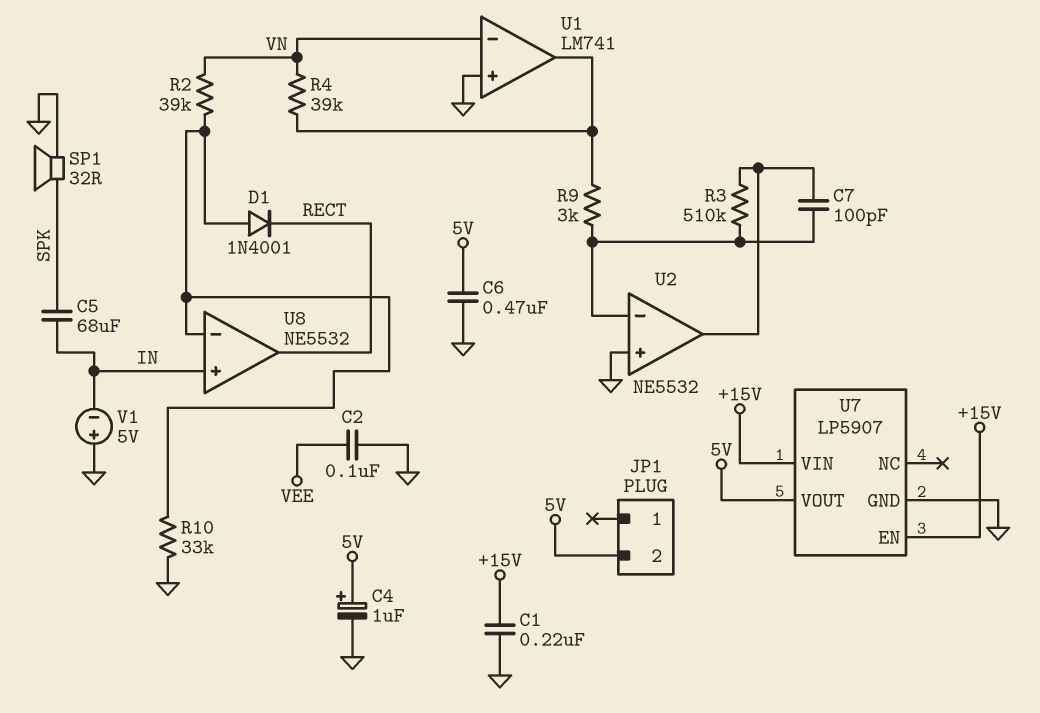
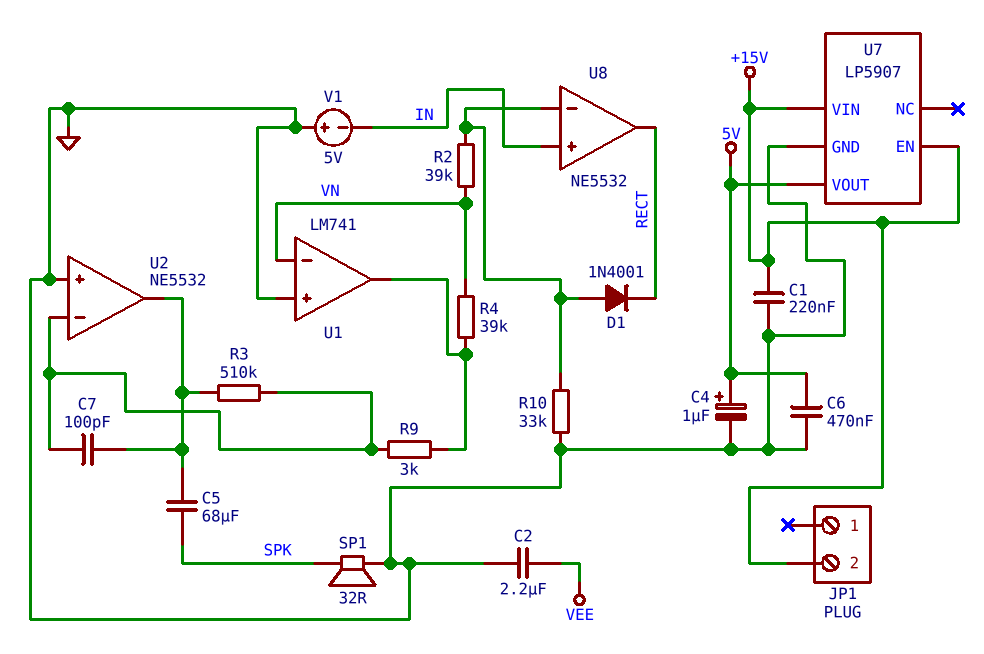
C2: 100nF (GND, VEE) -> 2.2uF (GND, VEE)
C5: 68uF (IN, SPK) -> 68uF (SPK, U2/out)
JP1 pin 2: 5V -> +15V

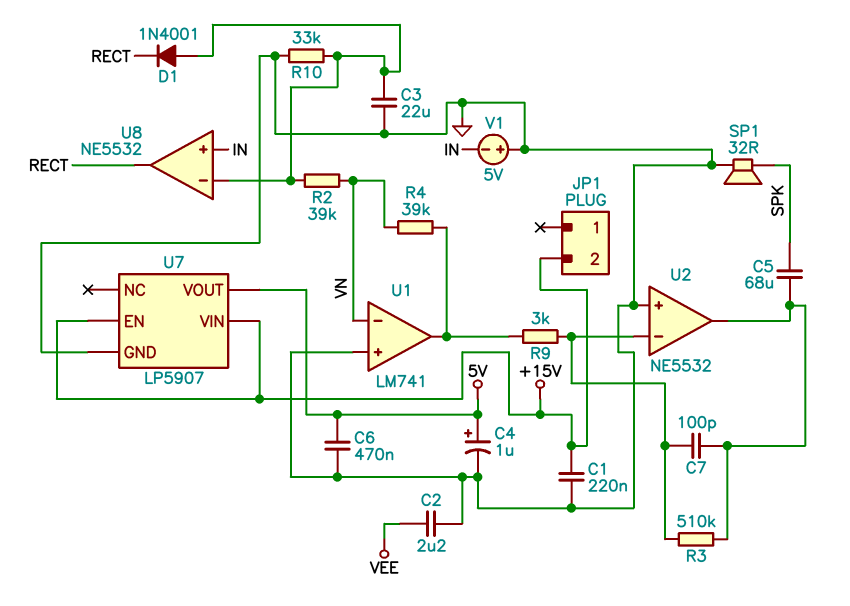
C3: none -> 22uF (GND, U8/in-)

